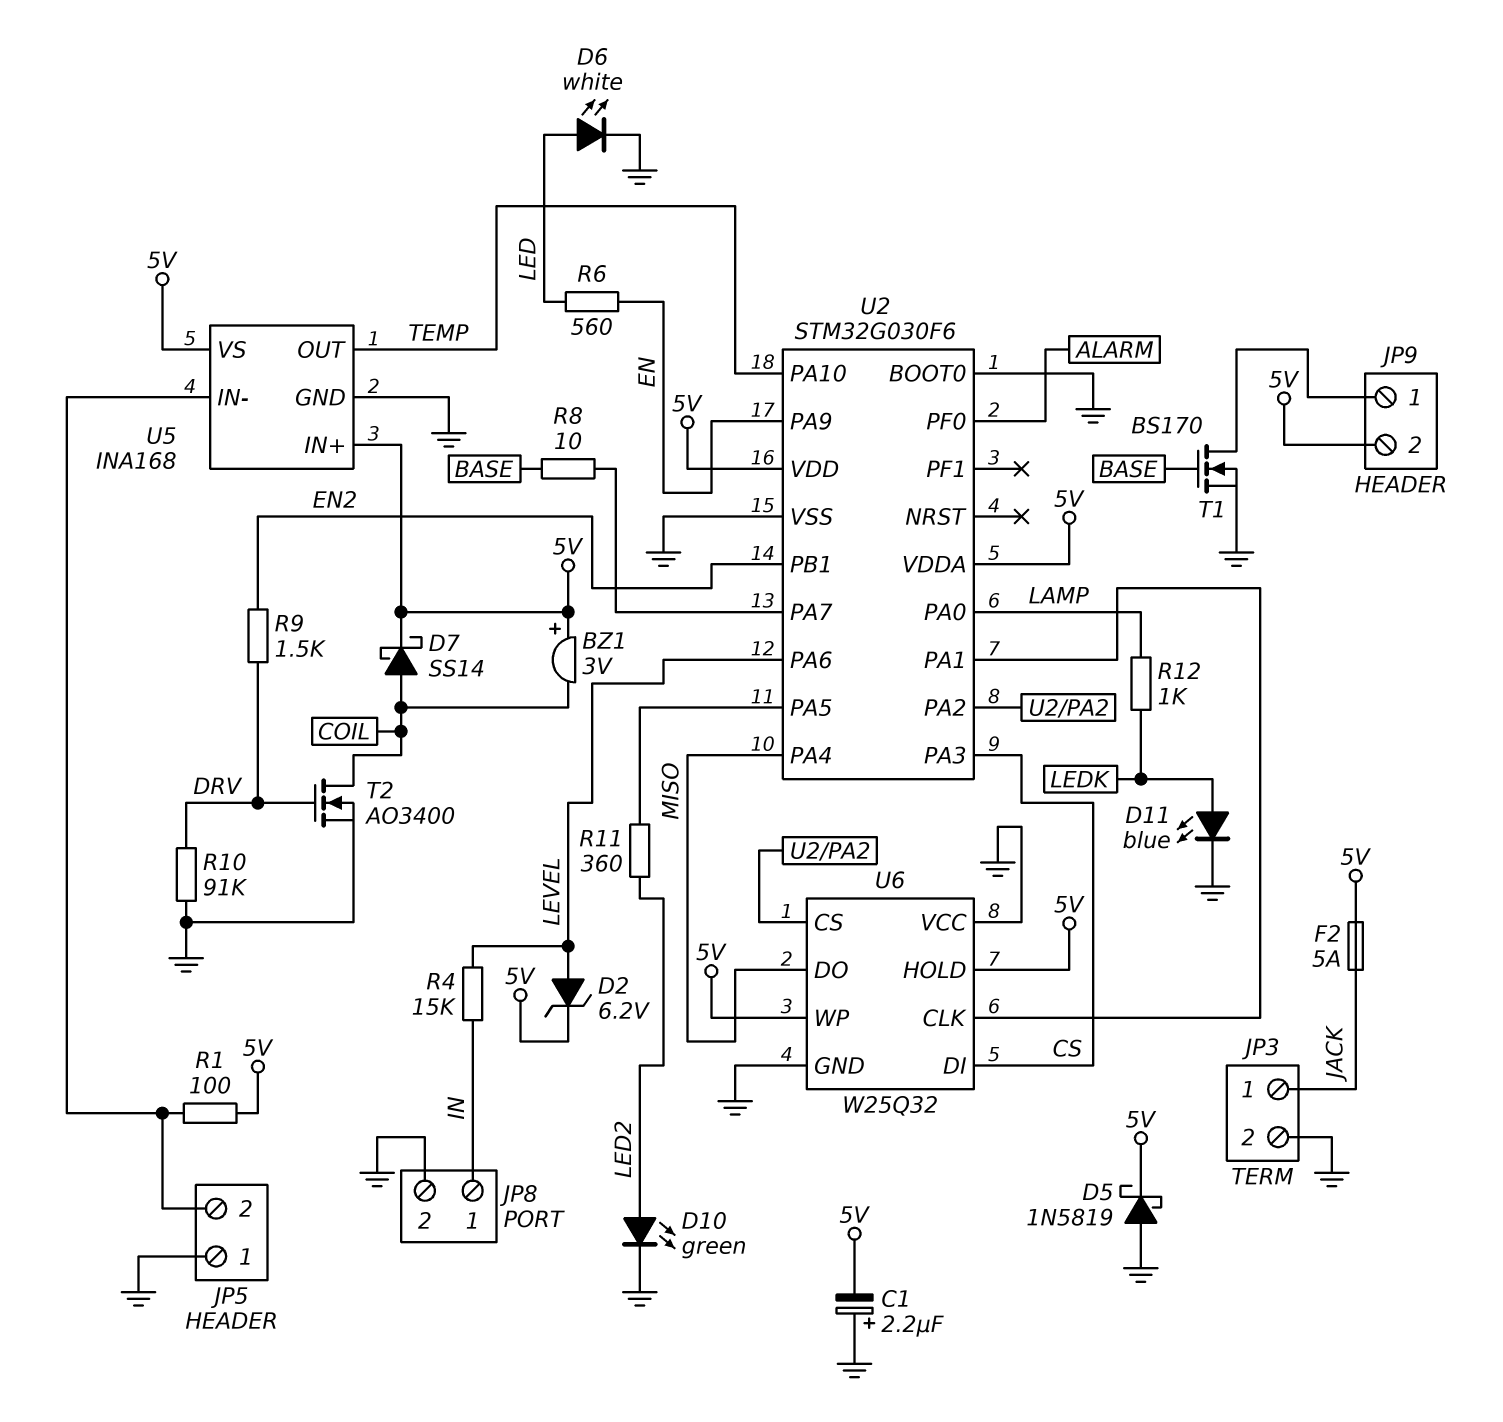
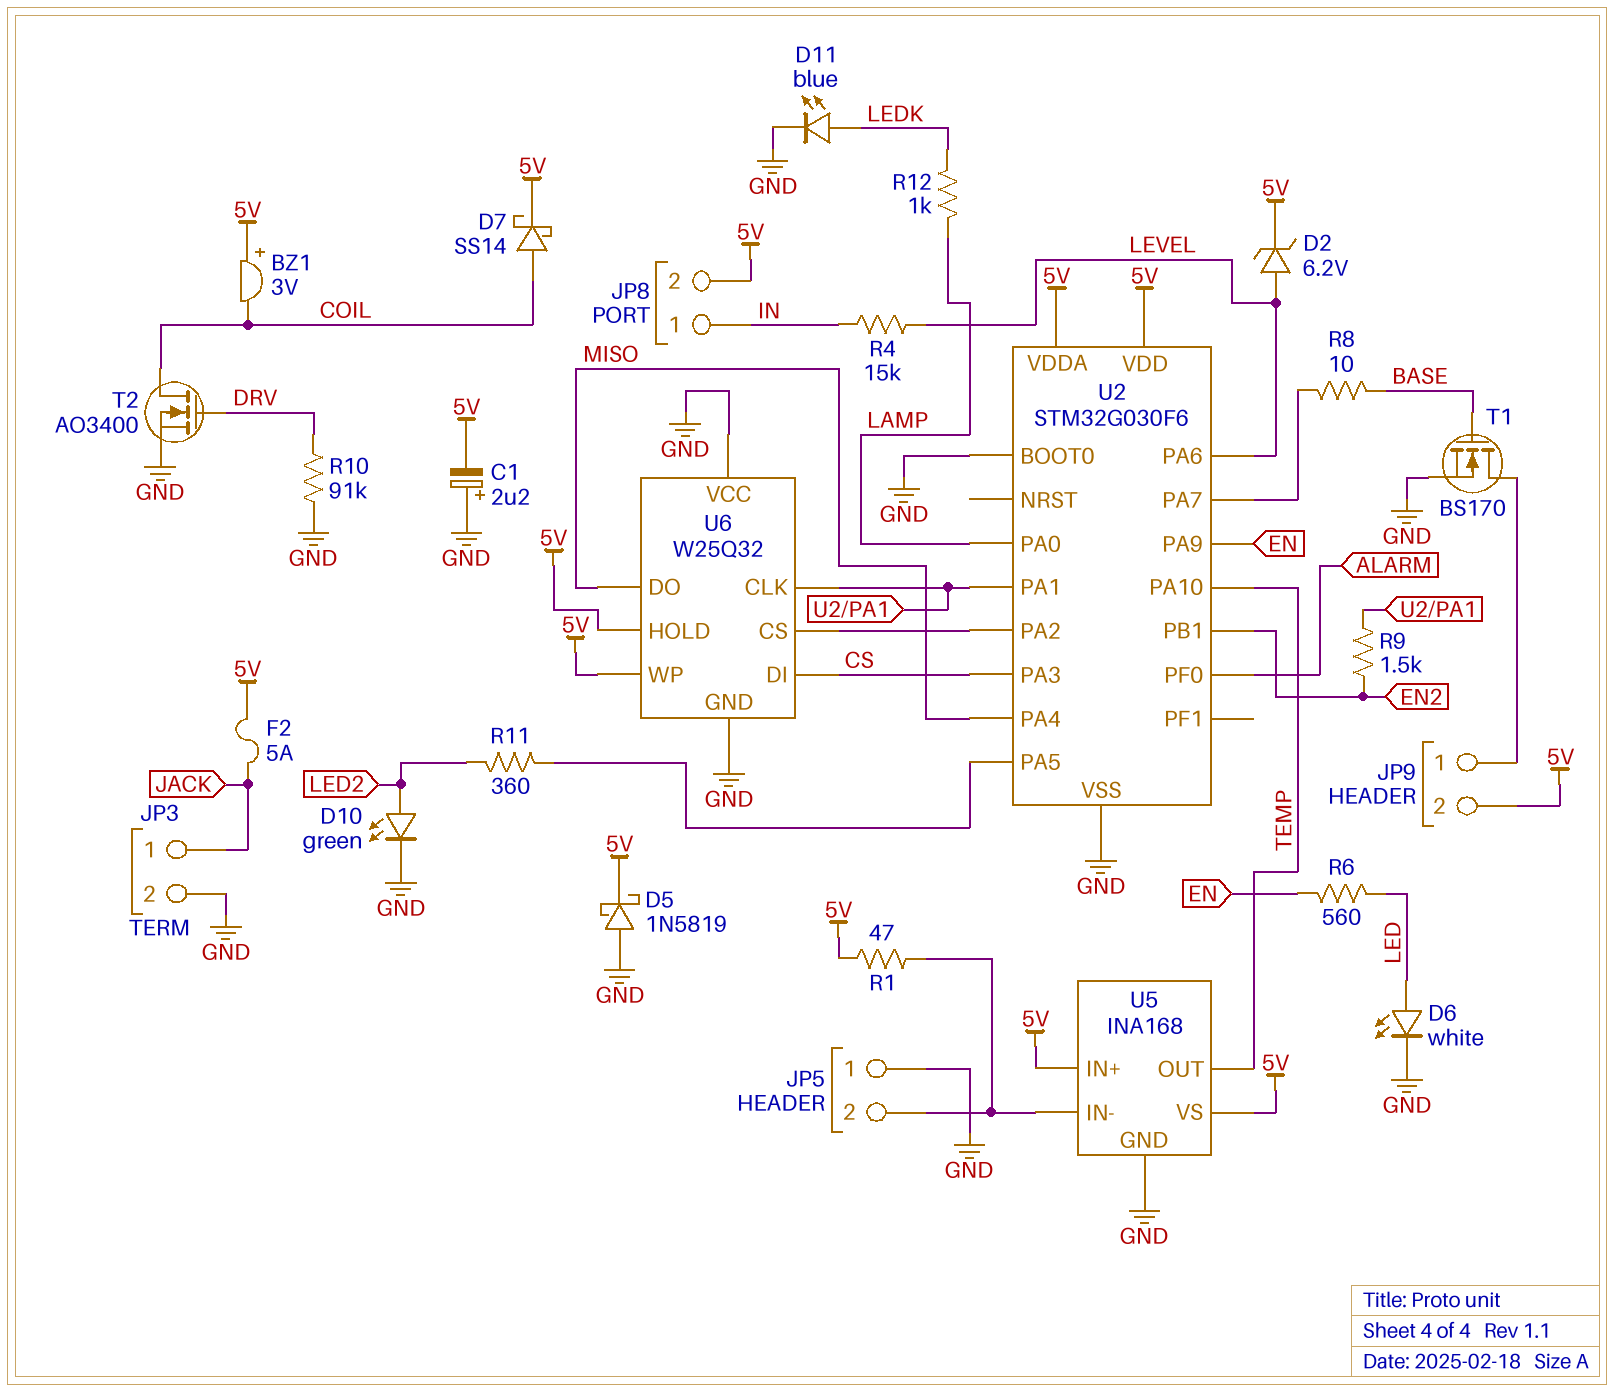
JP8 pin 2: GND -> 5V
R1: 100 (5V, JP5/2) -> 47 (5V, JP5/2)
R9: 1.5k (DRV, EN2) -> 1.5k (EN2, U2/PA1)

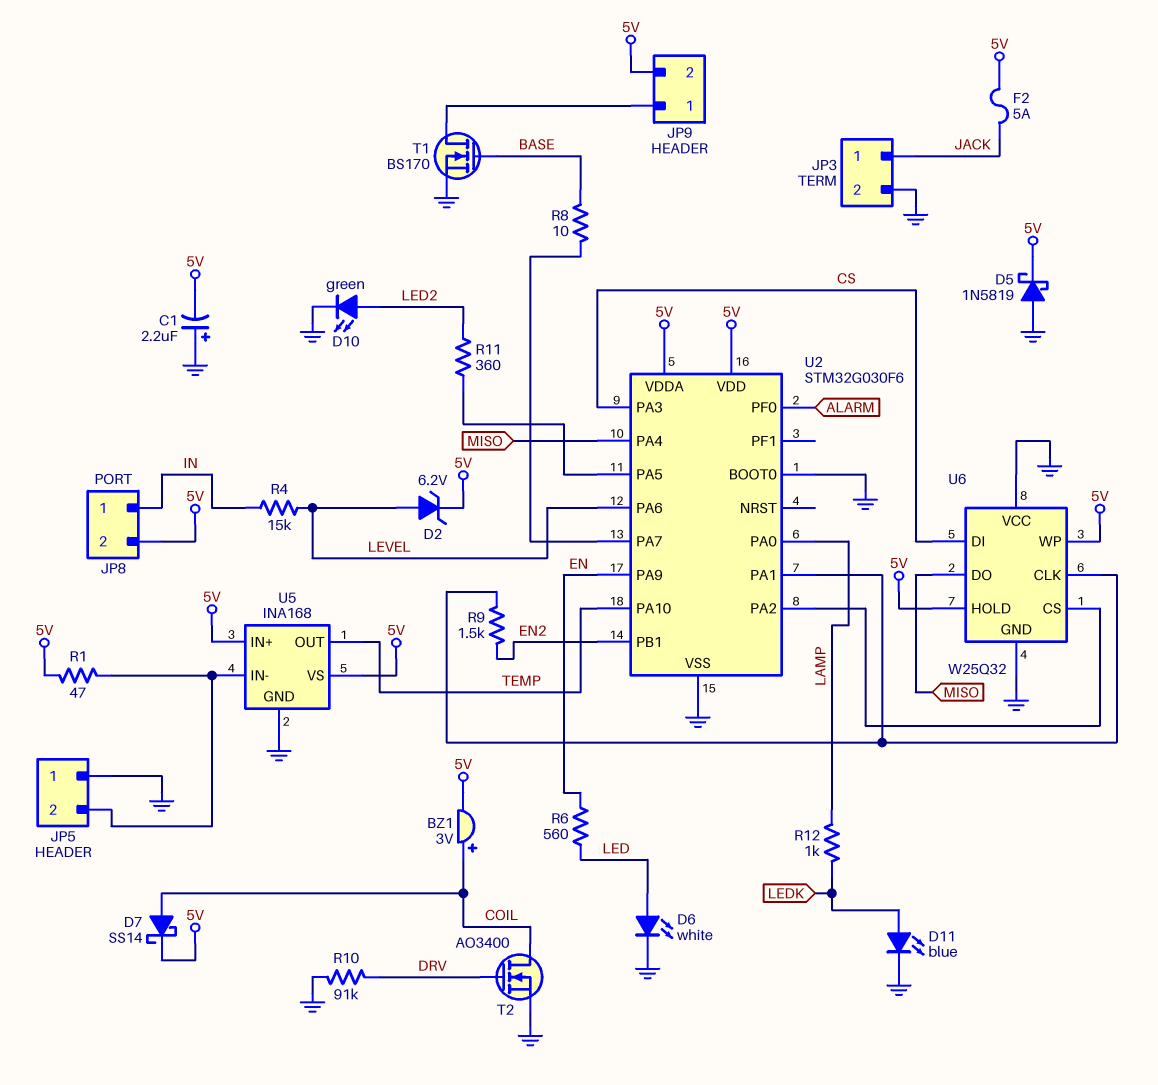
BZ1: buzzer 3V (plus 5V, minus COIL) -> buzzer 3V (plus COIL, minus 5V)

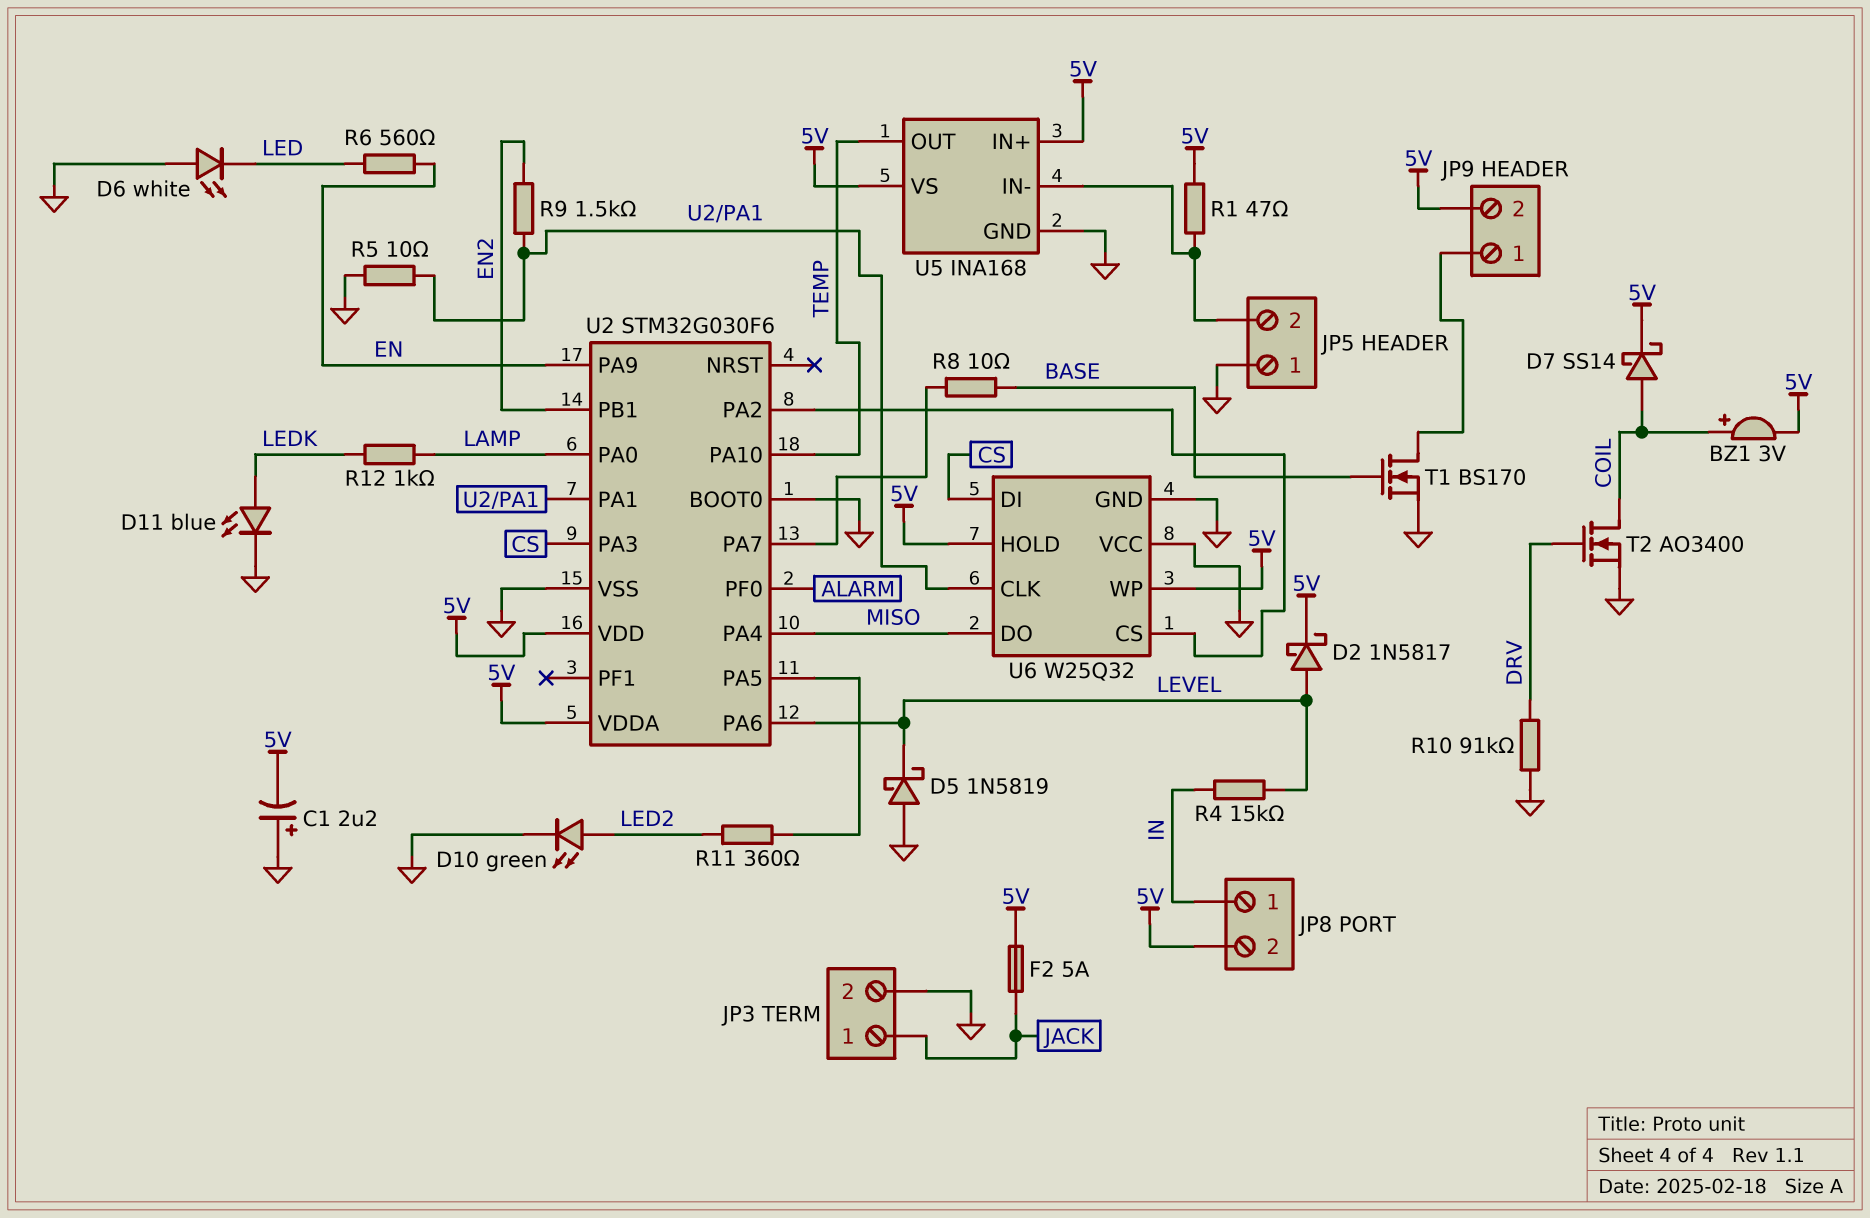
D2: zener 6.2V (A LEVEL, K 5V) -> schottky 1N5817 (A LEVEL, K 5V)
D5: schottky 1N5819 (A GND, K 5V) -> schottky 1N5819 (A GND, K LEVEL)
D6: LED white (A LED, K GND) -> LED white (A GND, K LED)
R5: none -> 10 (GND, U2/PA1)

